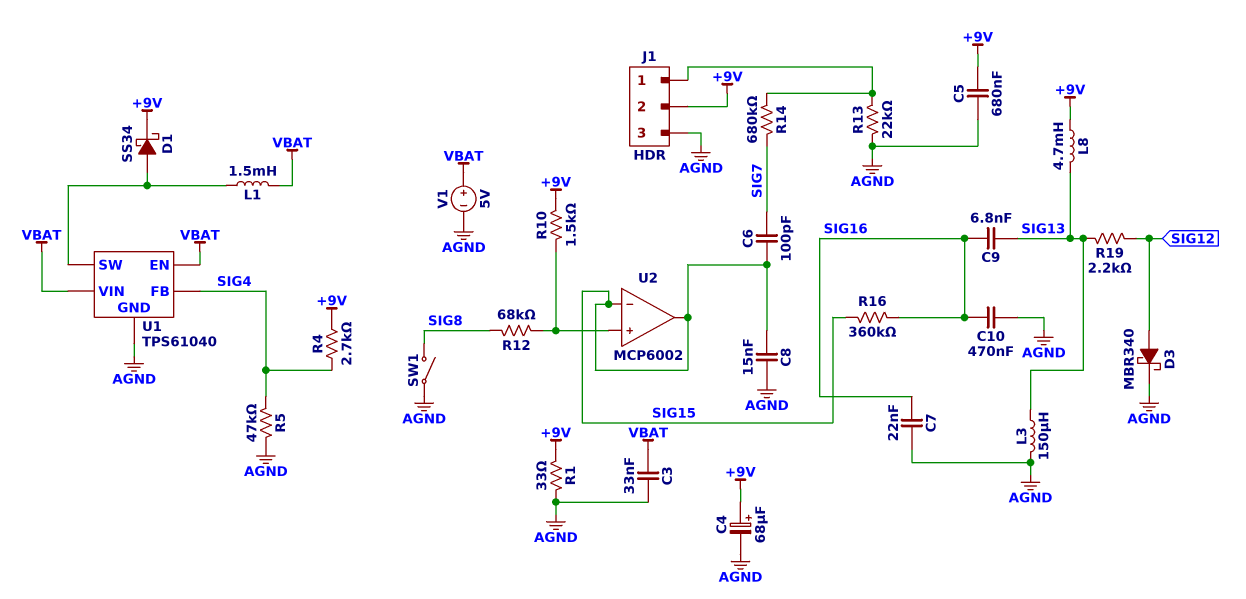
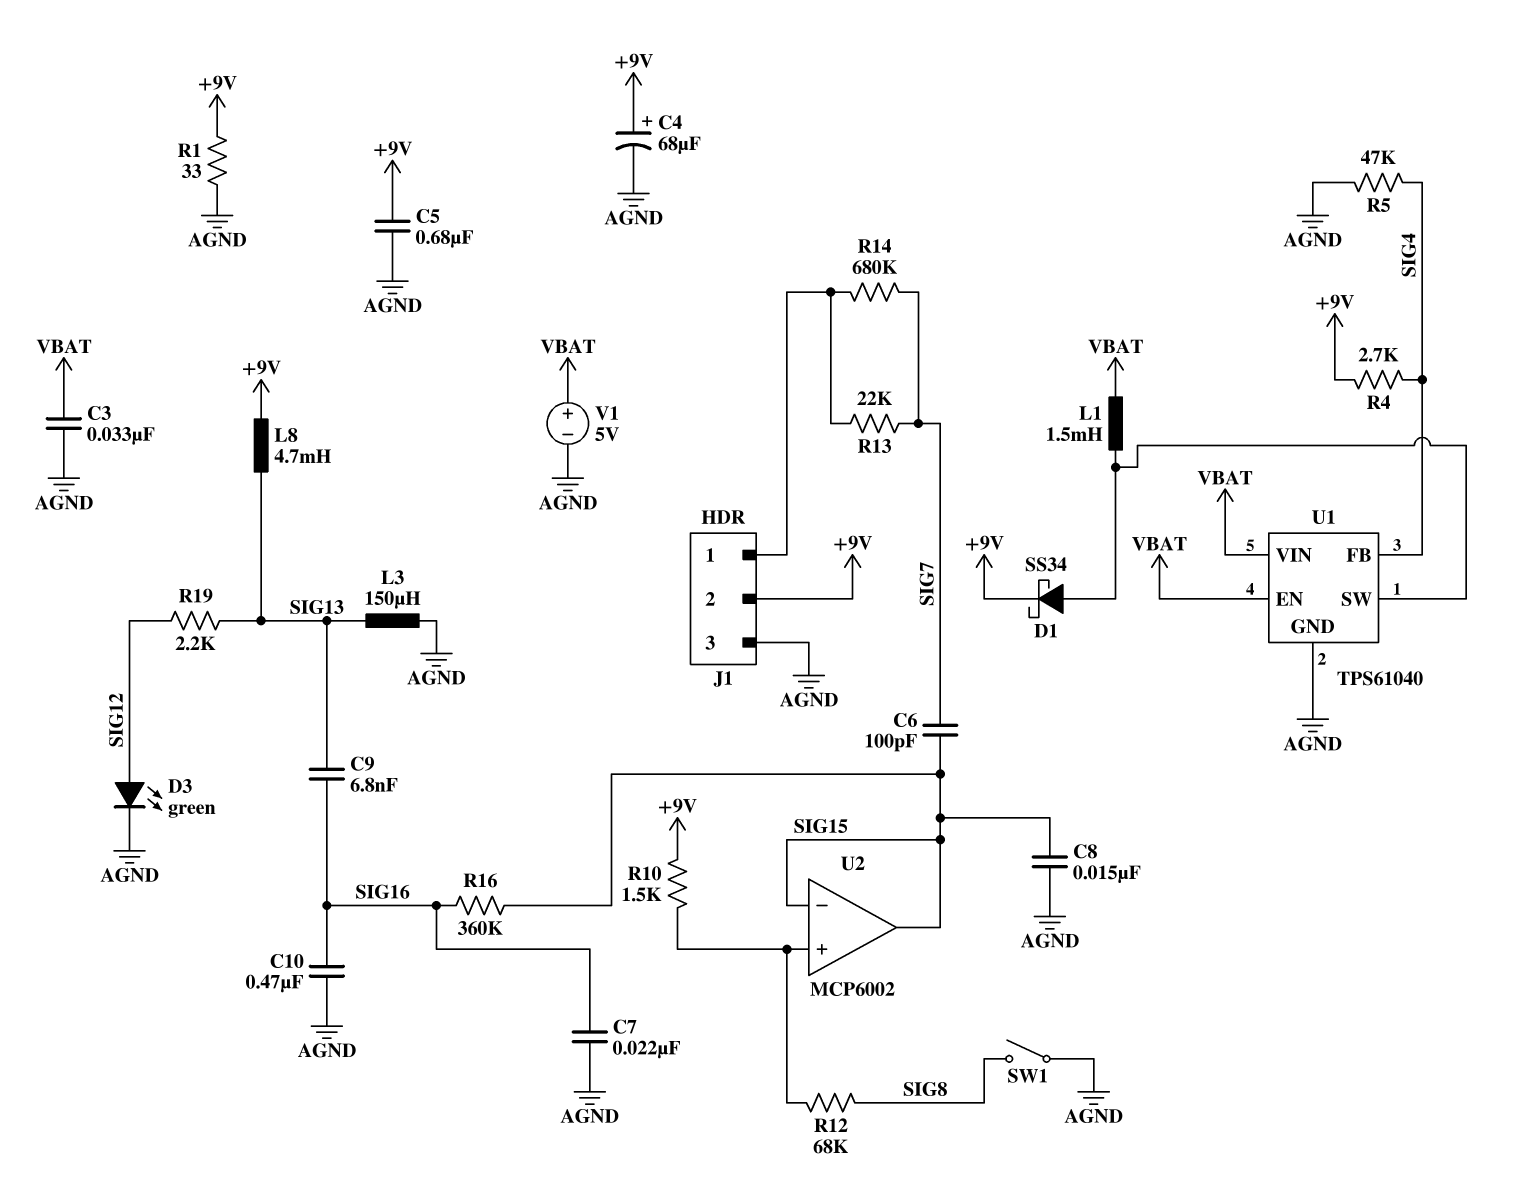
D3: schottky MBR340 (A SIG12, K AGND) -> LED green (A SIG12, K AGND)
R13: 22k (AGND, J1/1) -> 22k (J1/1, SIG7)

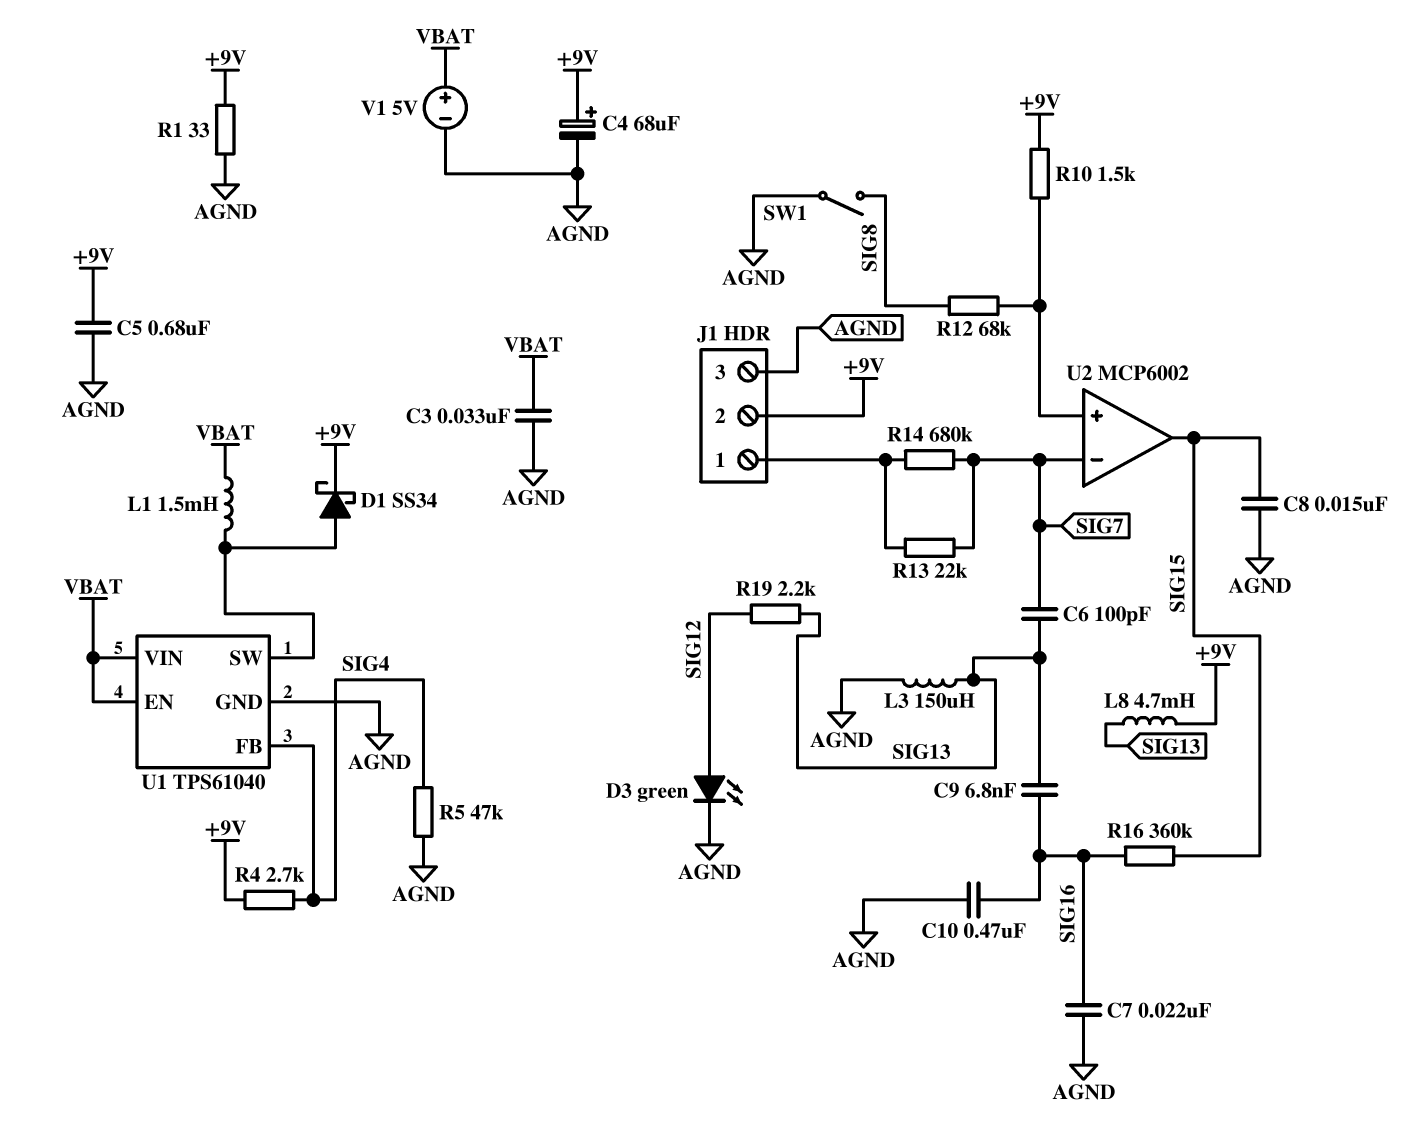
C6: 100pF (SIG7, SIG15) -> 100pF (SIG7, SIG13)
U2 pin in-: SIG15 -> SIG7

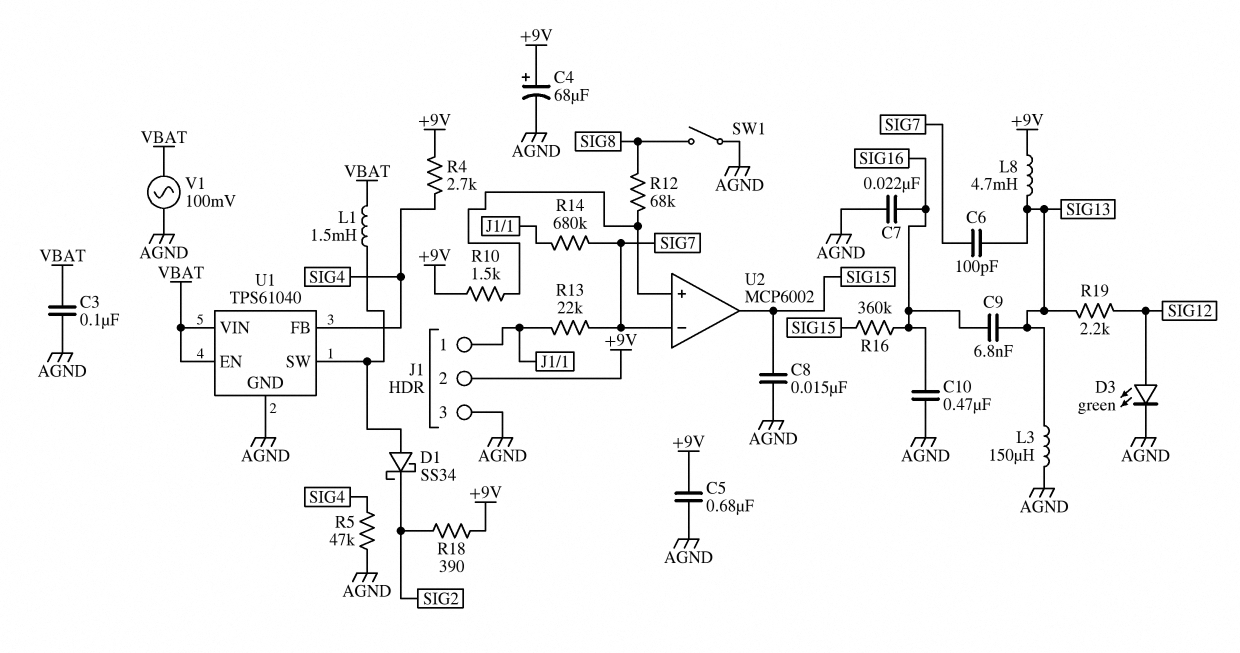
C3: 33nF (AGND, VBAT) -> 100nF (AGND, VBAT)
D1: schottky SS34 (A U1/SW, K +9V) -> schottky SS34 (A U1/SW, K SIG2)
R1: 33 (+9V, AGND) -> none
R18: none -> 390 (+9V, SIG2)
V1: 5V (plus VBAT, minus AGND) -> AC 100mV (AGND, VBAT)

